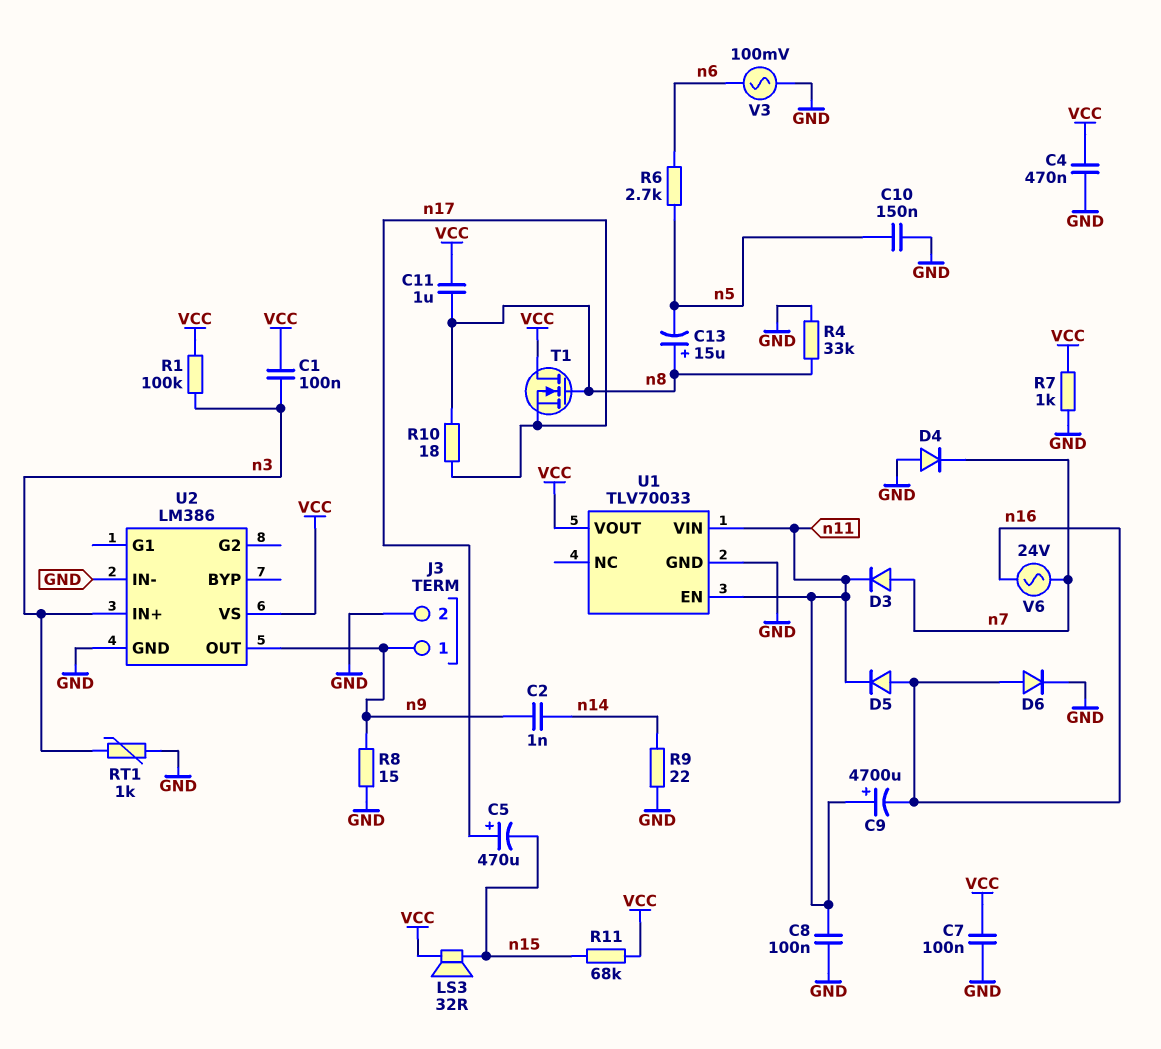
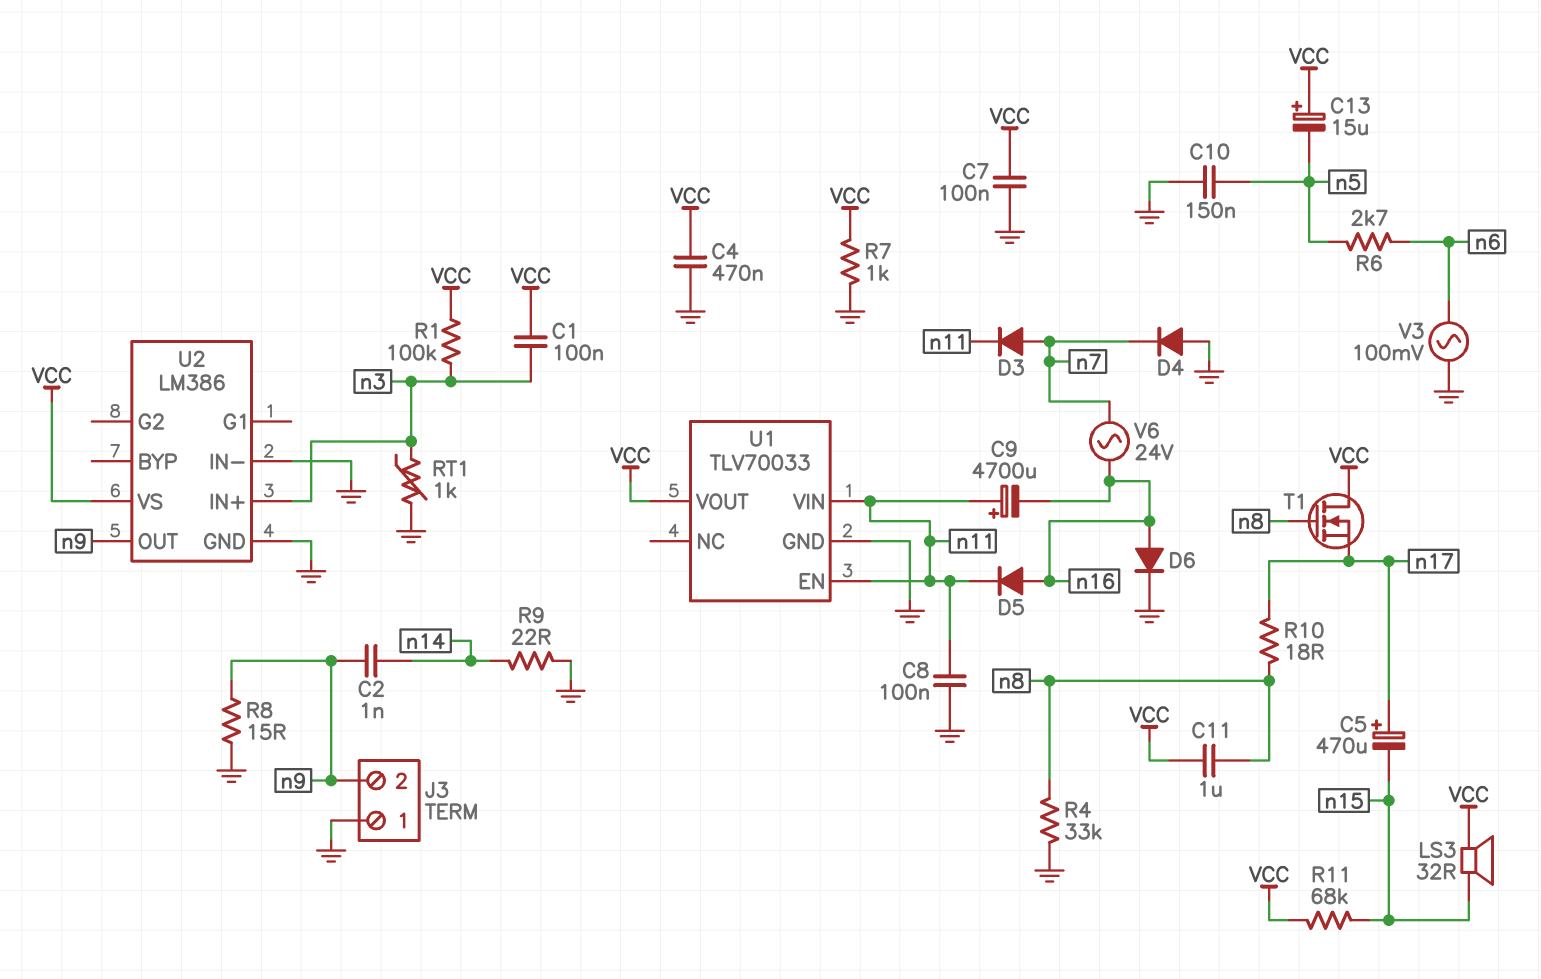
C13: 15uF (plus n8, minus n5) -> 15uF (plus VCC, minus n5)
J3 pin 1: n9 -> GND
J3 pin 2: GND -> n9

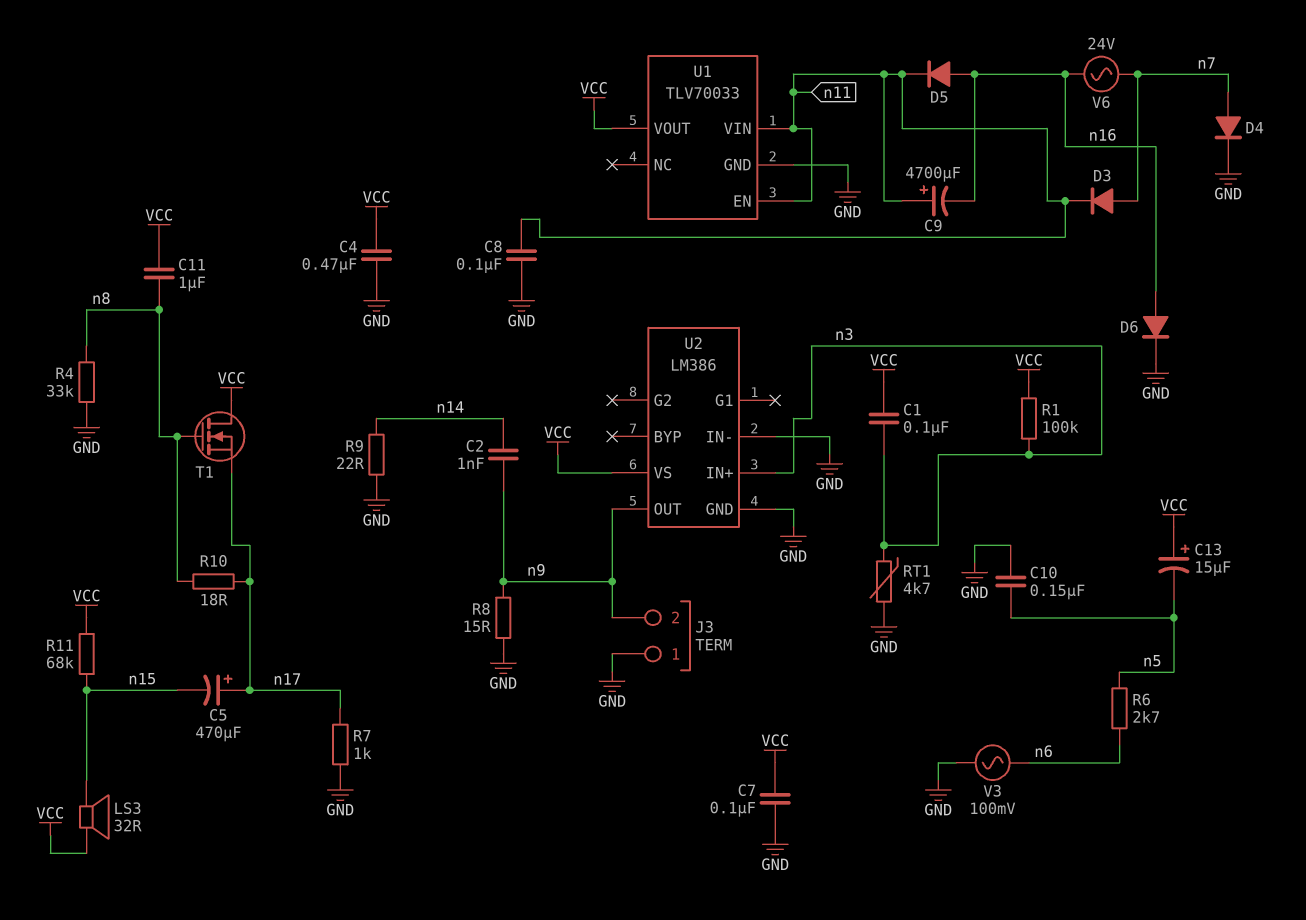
D4: diode (A GND, K n7) -> diode (A n7, K GND)
R7: 1k (GND, VCC) -> 1k (GND, n17)
RT1: 1k (GND, n3) -> 4.7k (GND, n3)

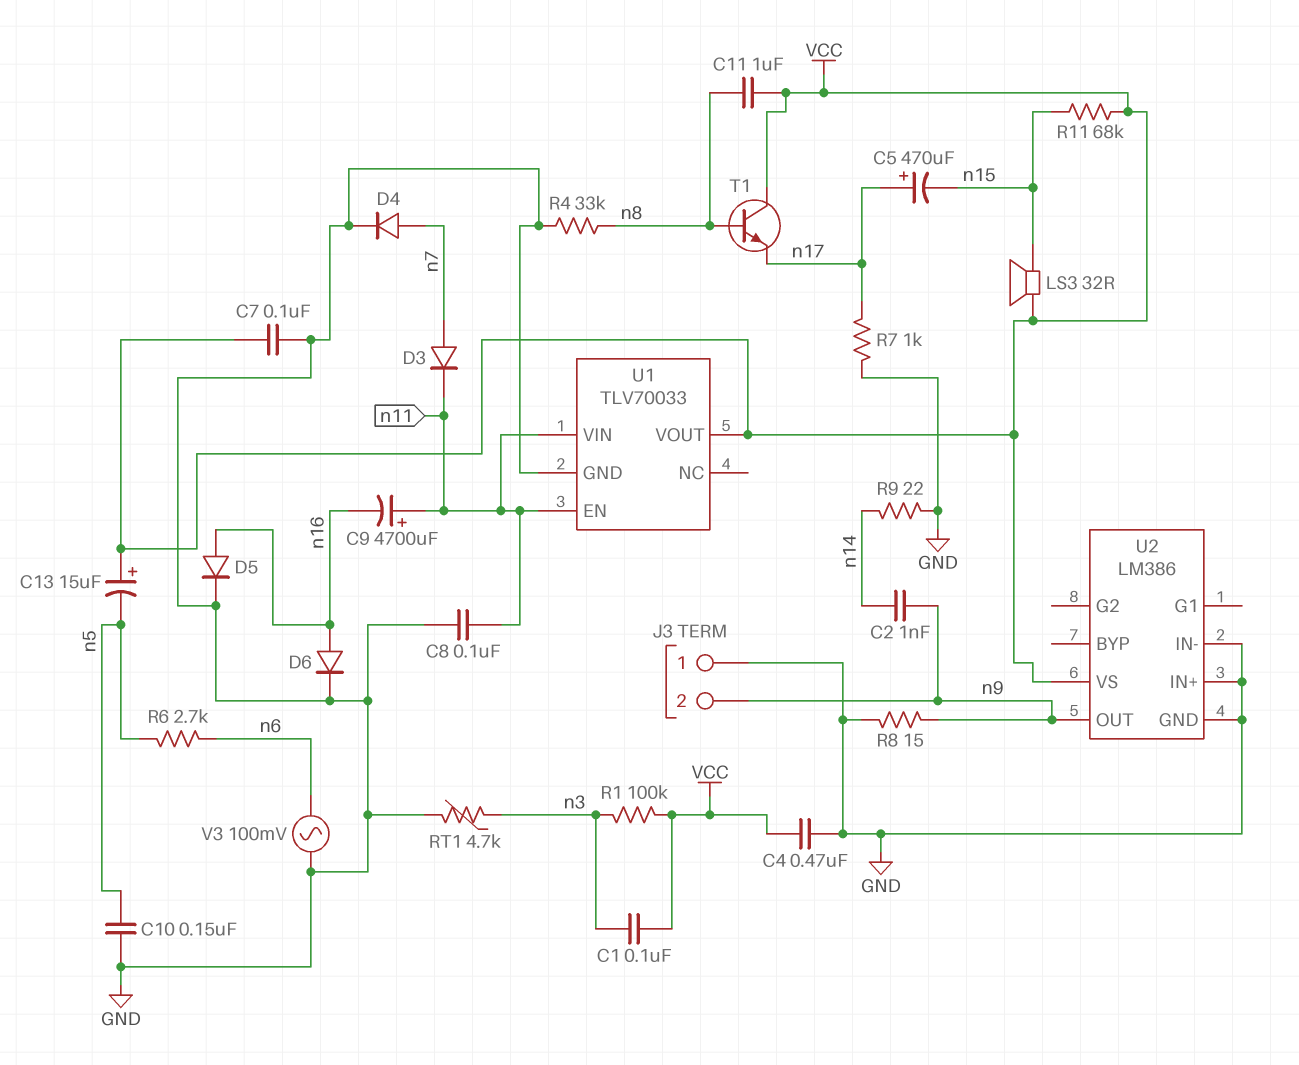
D5: diode (A n16, K n11) -> diode (A n16, K GND)
R10: 18 (n8, n17) -> none
T1: NMOS (G n8, D VCC, S n17) -> NPN (B n8, C VCC, E n17)
U2 pin IN+: n3 -> GND
V6: AC 24V (n7, n16) -> none

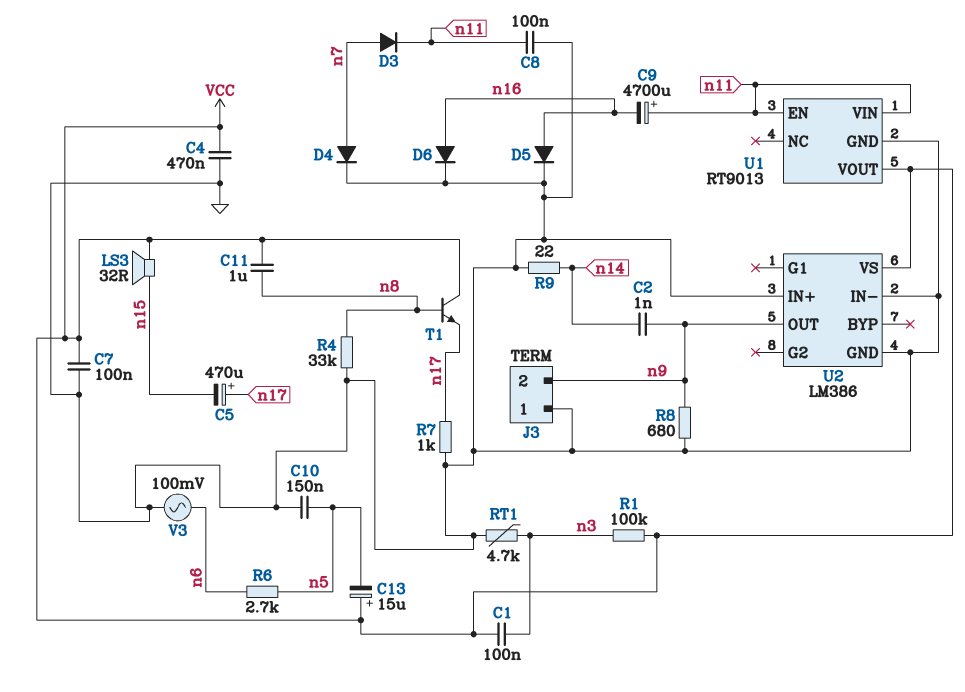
R8: 15 (GND, n9) -> 680 (GND, n9)
R11: 68k (VCC, n15) -> none
U1: TLV70033 -> RT9013

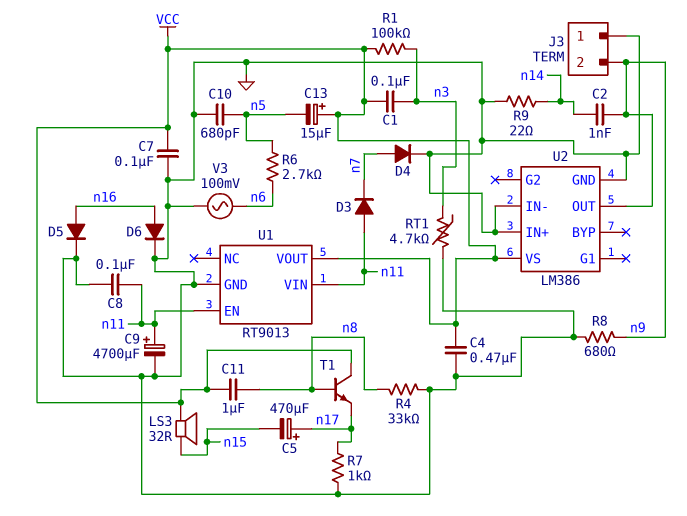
C9: 4700uF (plus n11, minus n16) -> 4700uF (plus n11, minus GND)
C10: 150nF (GND, n5) -> 680pF (GND, n5)
D3: diode (A n7, K n11) -> diode (A n11, K n7)

